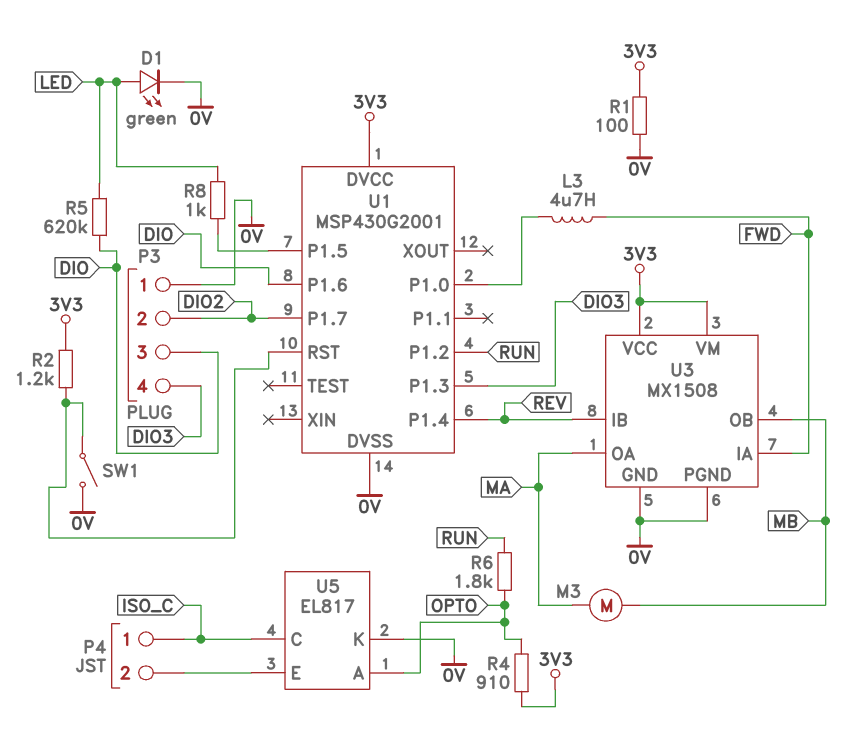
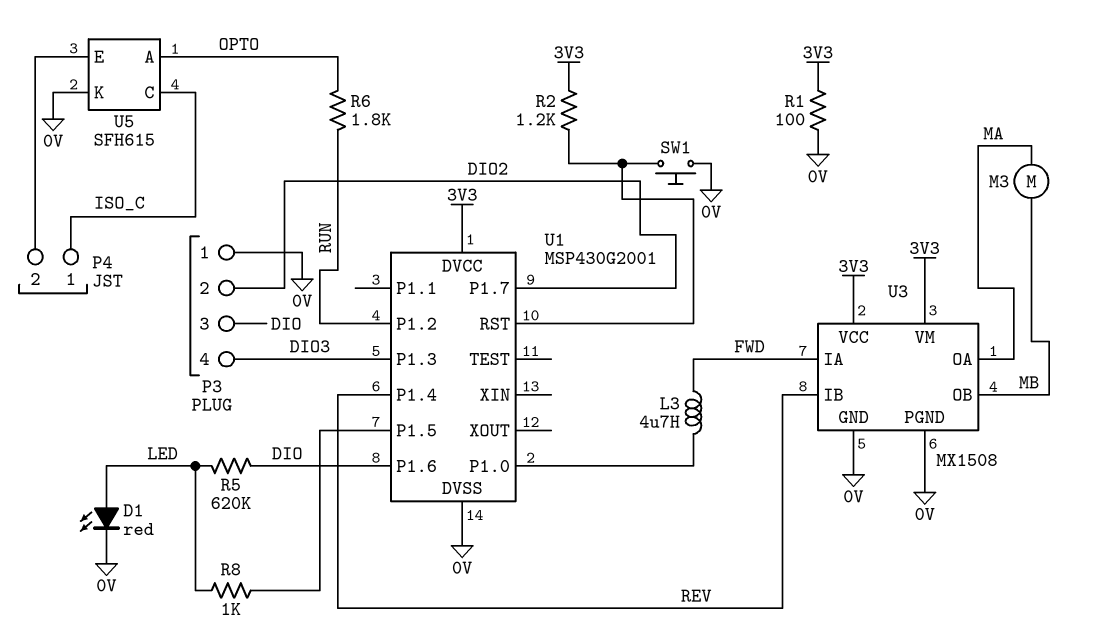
D1: LED green (A LED, K 0V) -> LED red (A LED, K 0V)
R4: 910 (3V3, OPTO) -> none
SW1: switch (0V, U1/RST) -> button (0V, U1/RST)
U5: EL817 -> SFH615

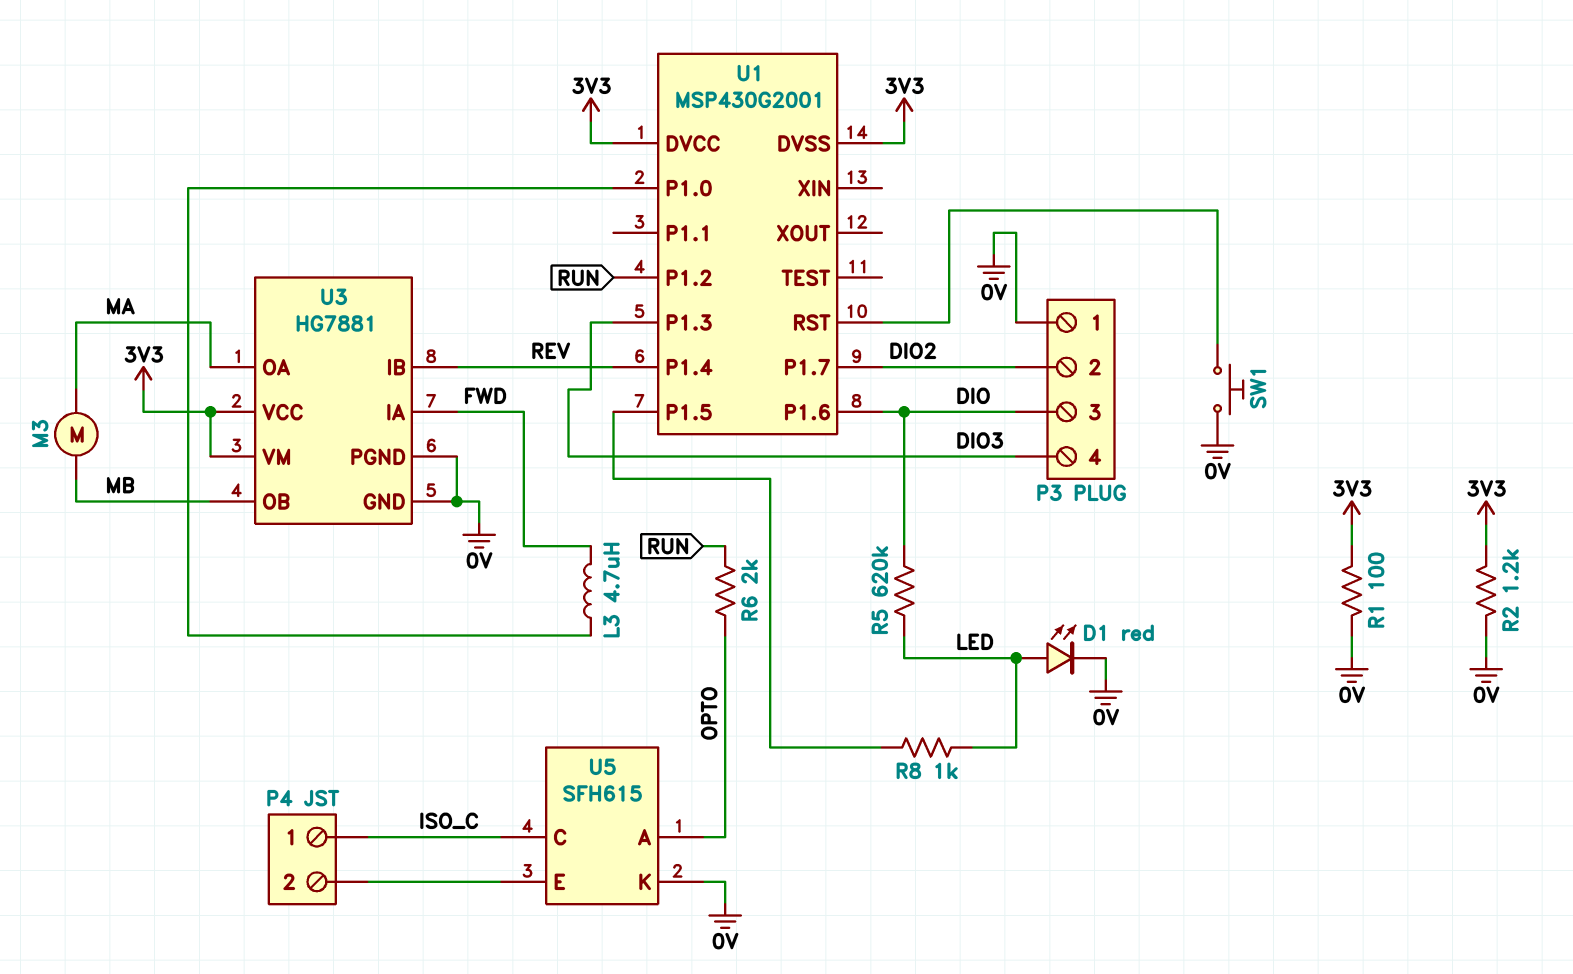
R2: 1.2k (3V3, U1/RST) -> 1.2k (0V, 3V3)
R6: 1.8k (OPTO, RUN) -> 2k (OPTO, RUN)
U1 pin DVSS: 0V -> 3V3
U3: MX1508 -> HG7881

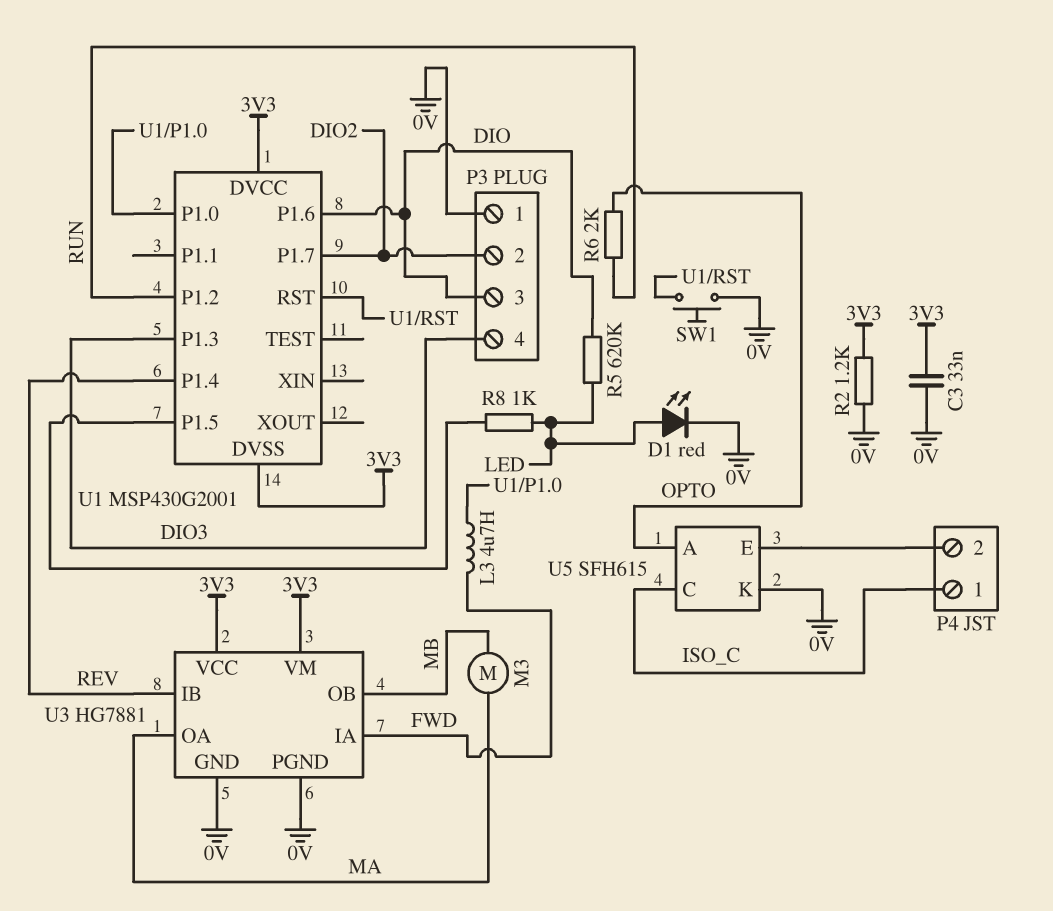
C3: none -> 33nF (0V, 3V3)
R1: 100 (0V, 3V3) -> none

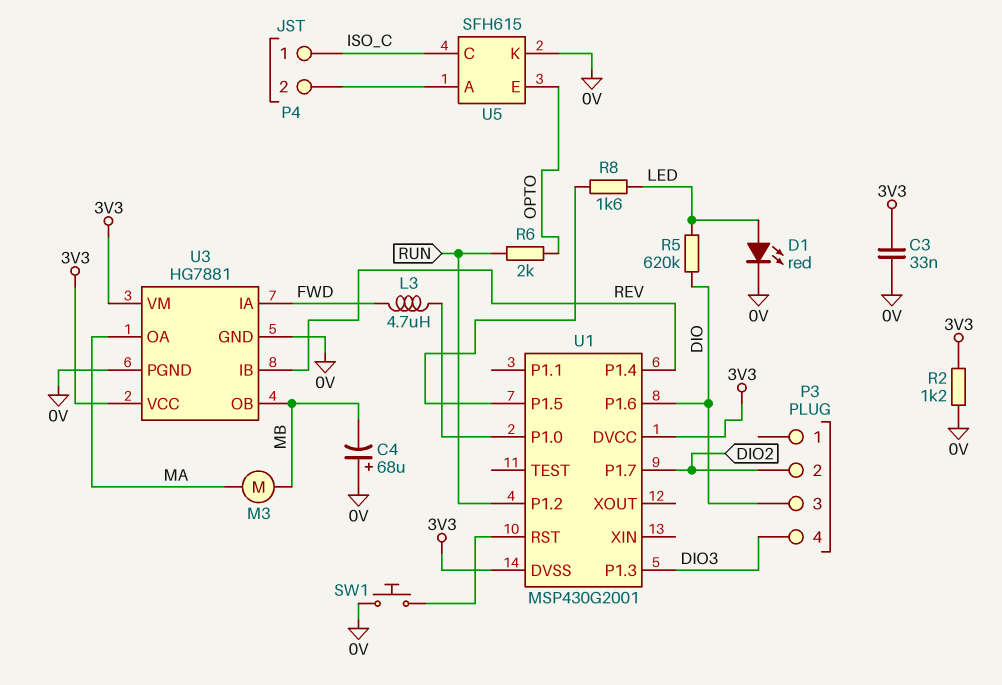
C4: none -> 68uF (plus 0V, minus MB)
P3 pin 1: 0V -> none
R8: 1k (LED, U1/P1.5) -> 1.6k (LED, U1/P1.5)
U5 pin A: OPTO -> P4/2
U5 pin E: P4/2 -> OPTO

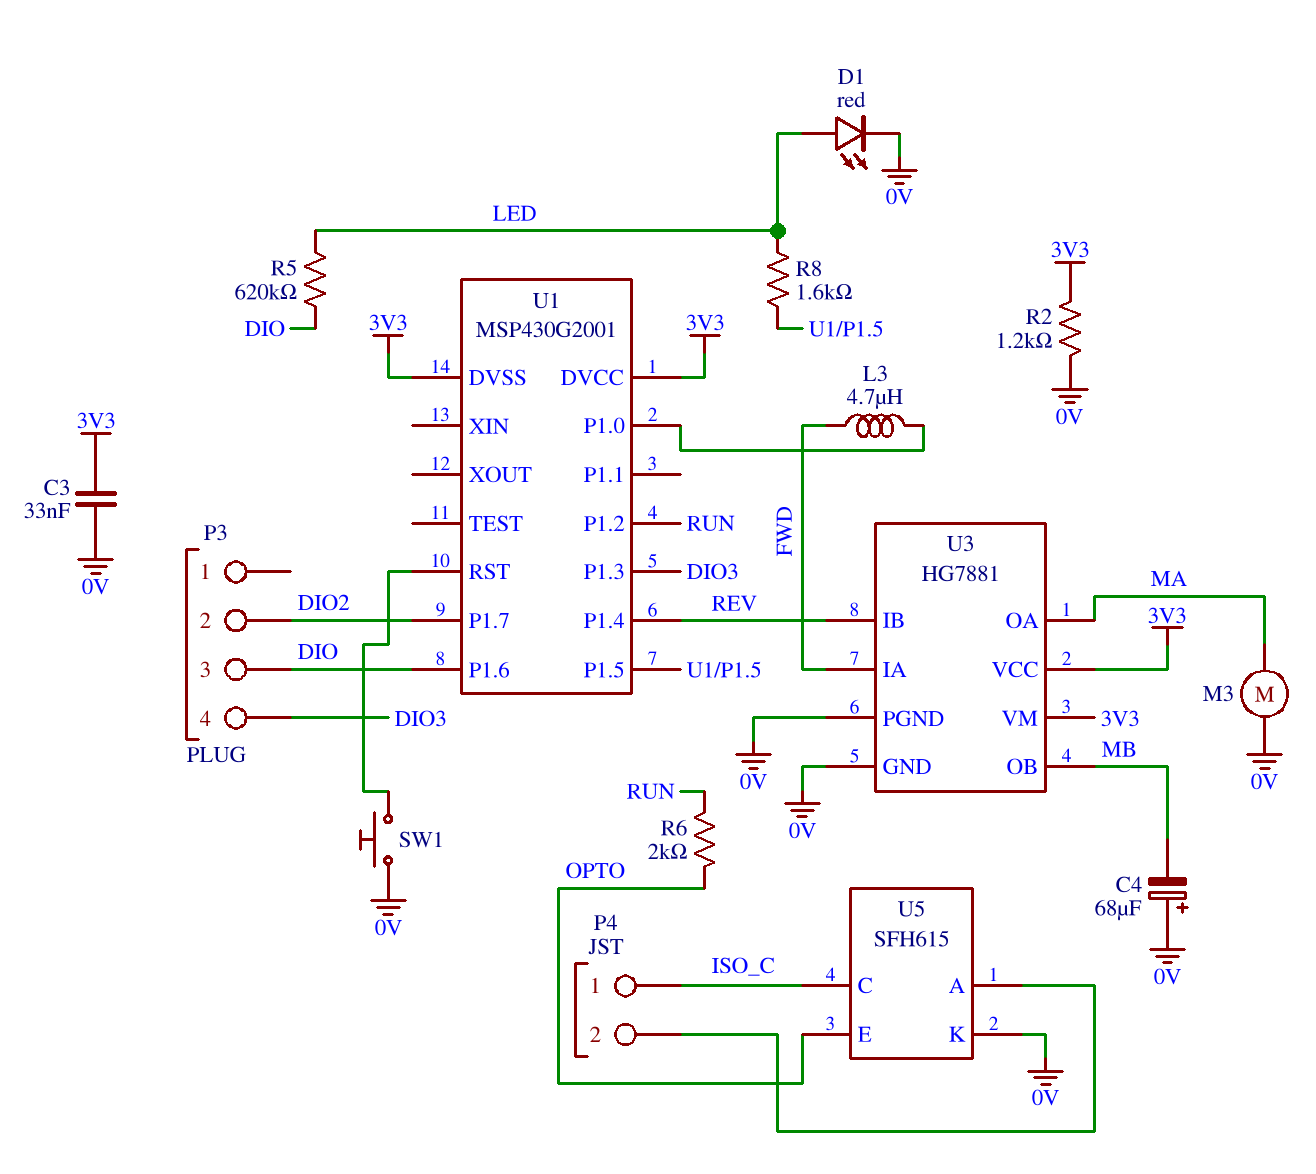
M3: motor (MA, MB) -> motor (0V, MA)

